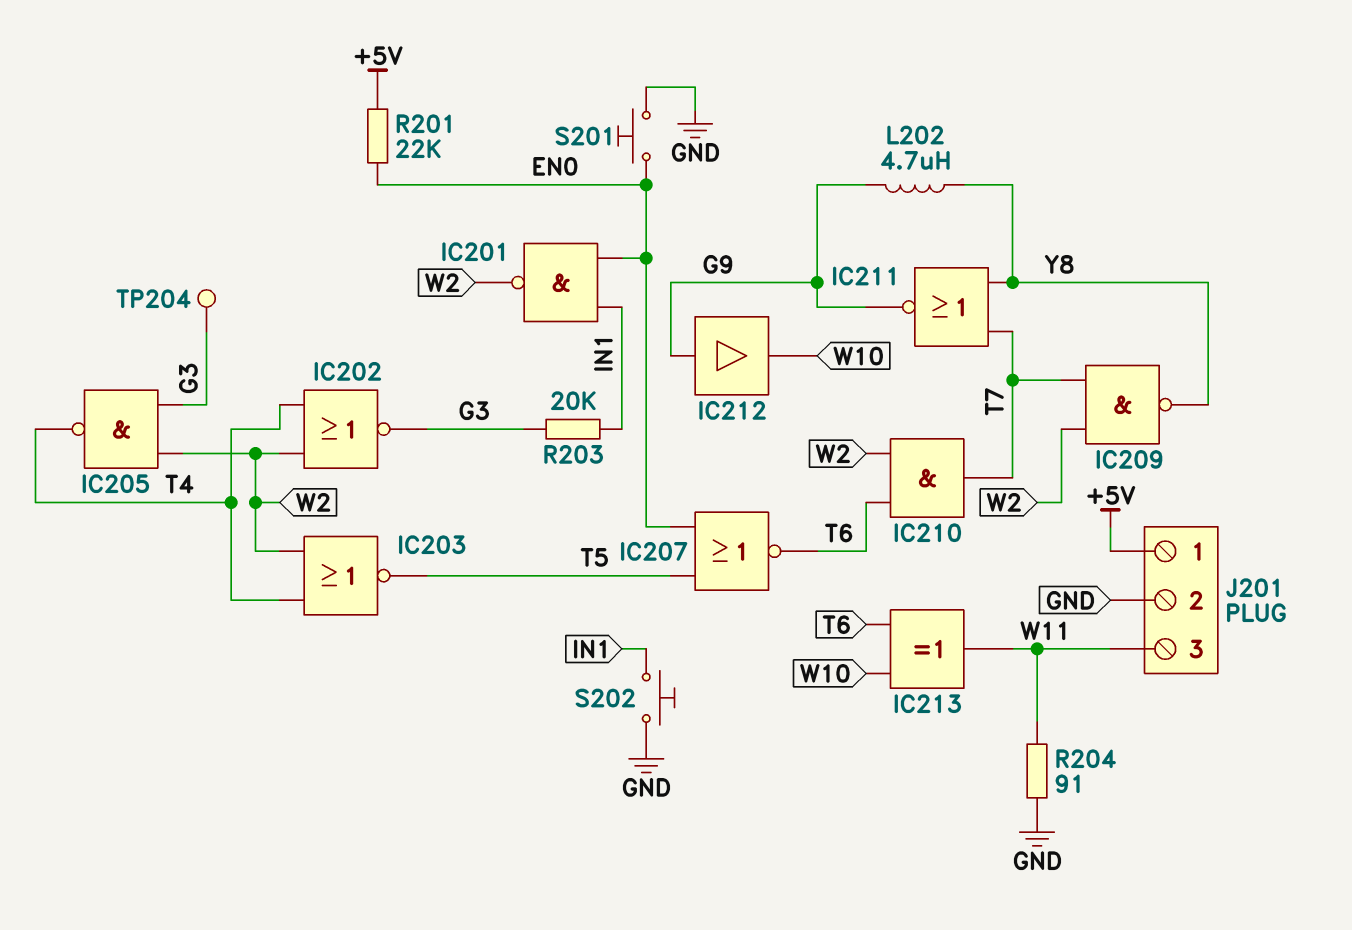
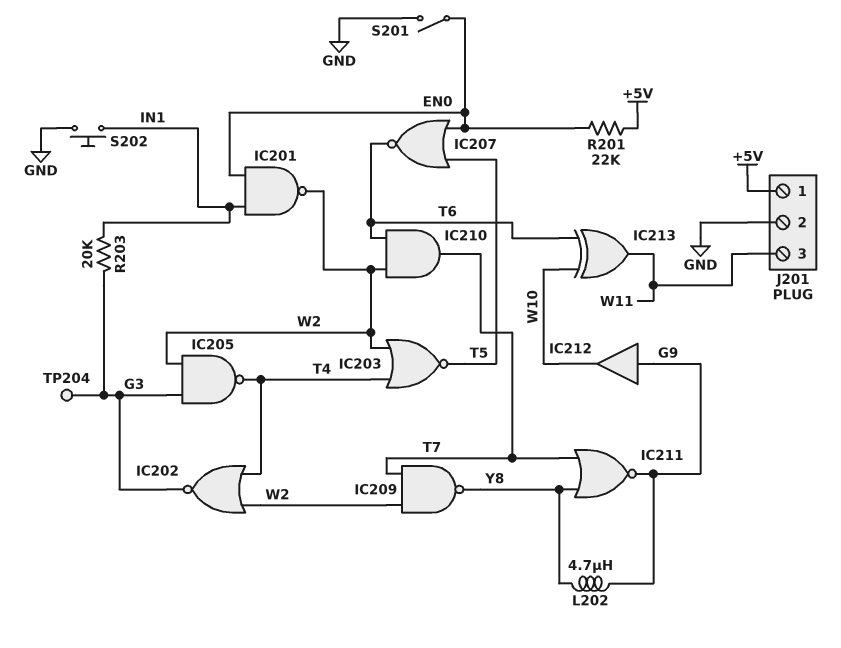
R204: 91 (GND, W11) -> none
S201: button (EN0, GND) -> switch (EN0, GND)

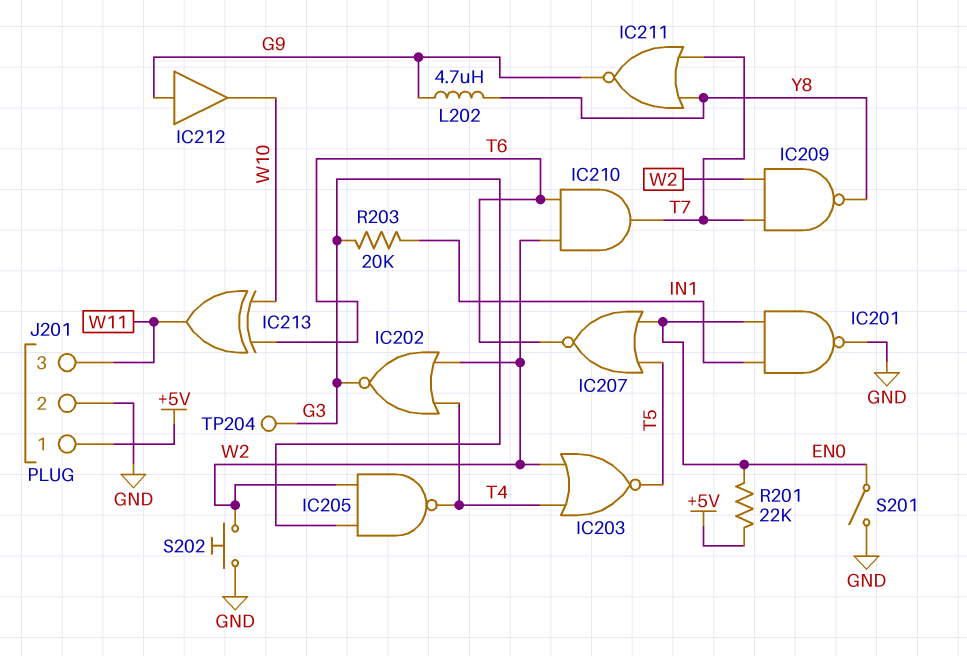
IC201: NAND (in EN0, in IN1, out W2) -> NAND (in EN0, in IN1, out GND)
S202: button (GND, IN1) -> button (GND, W2)

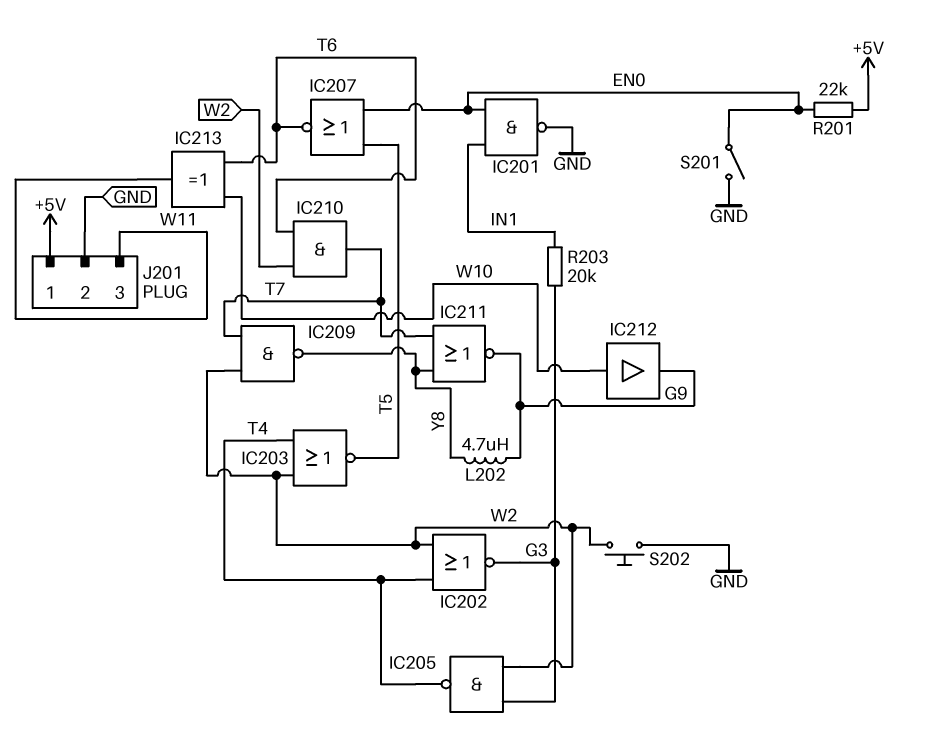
IC212: buffer (in G9, out W10) -> buffer (in W10, out G9)
TP204: test point (G3) -> none

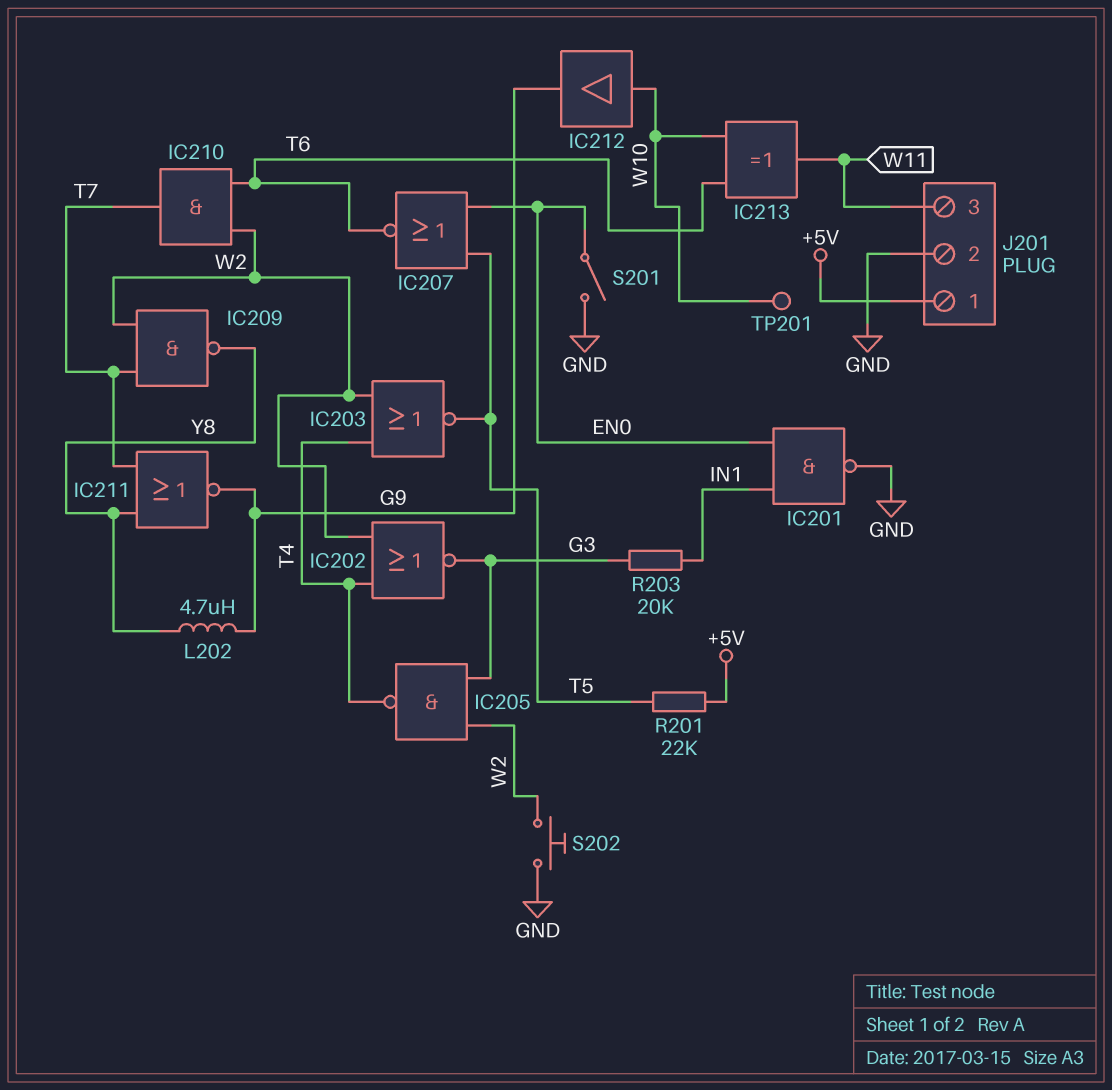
R201: 22k (+5V, EN0) -> 22k (+5V, T5)
TP201: none -> test point (W10)

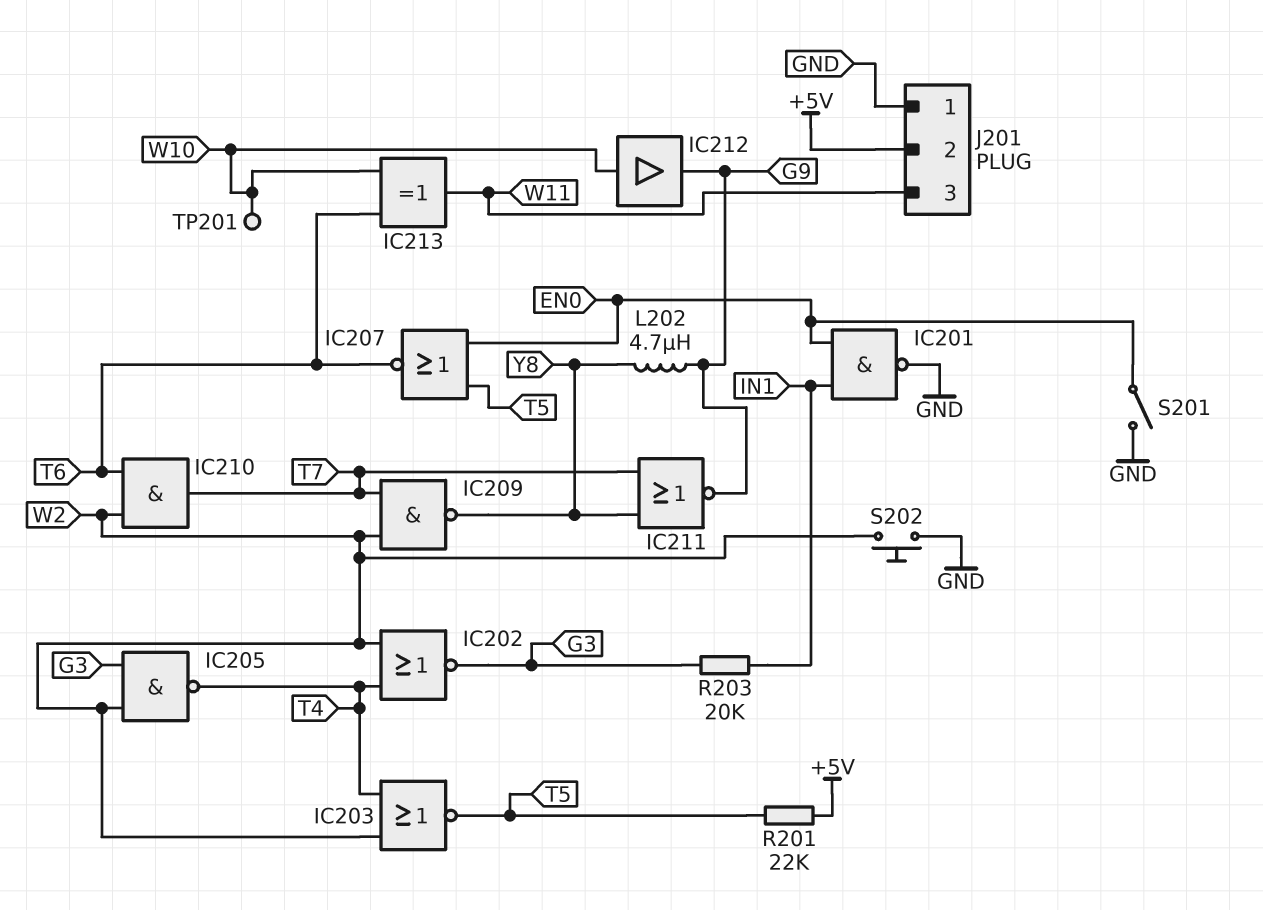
J201 pin 1: +5V -> GND
J201 pin 2: GND -> +5V

